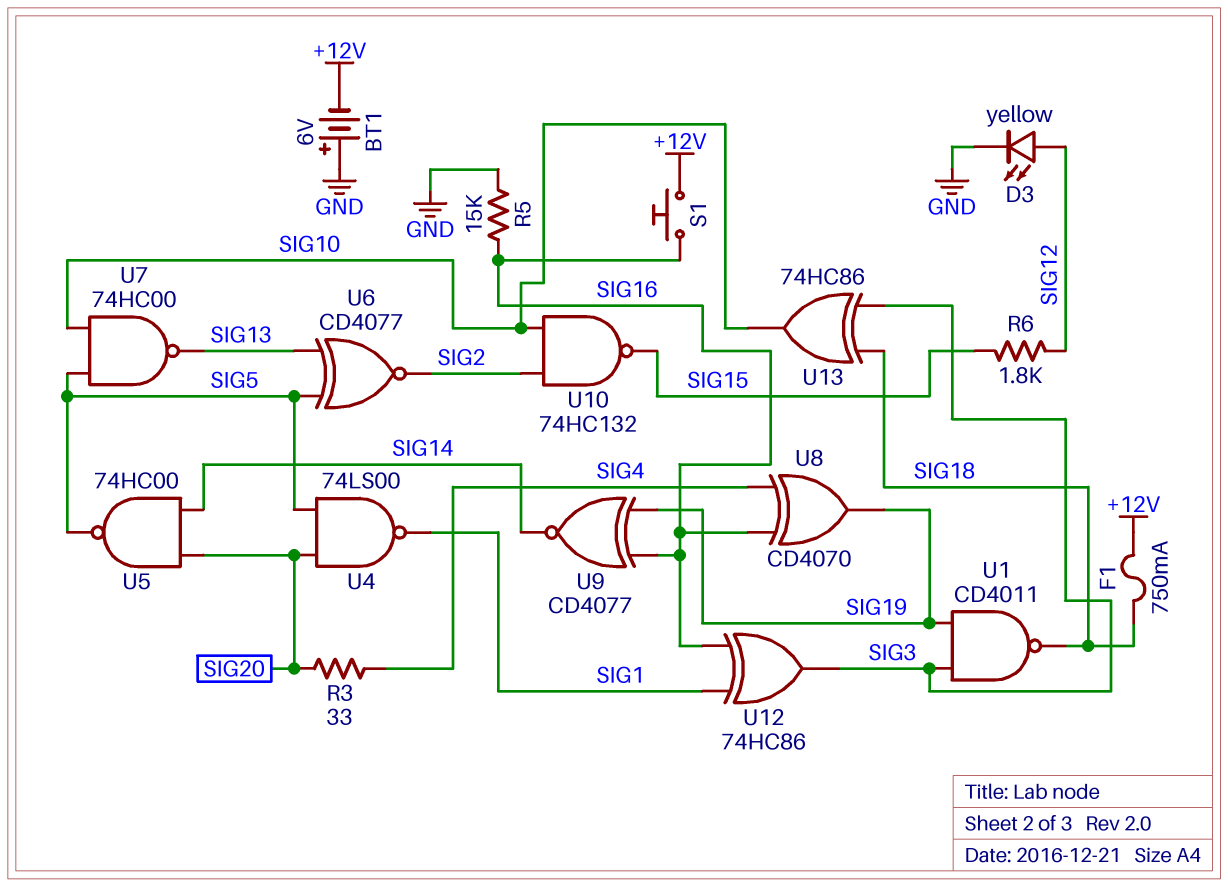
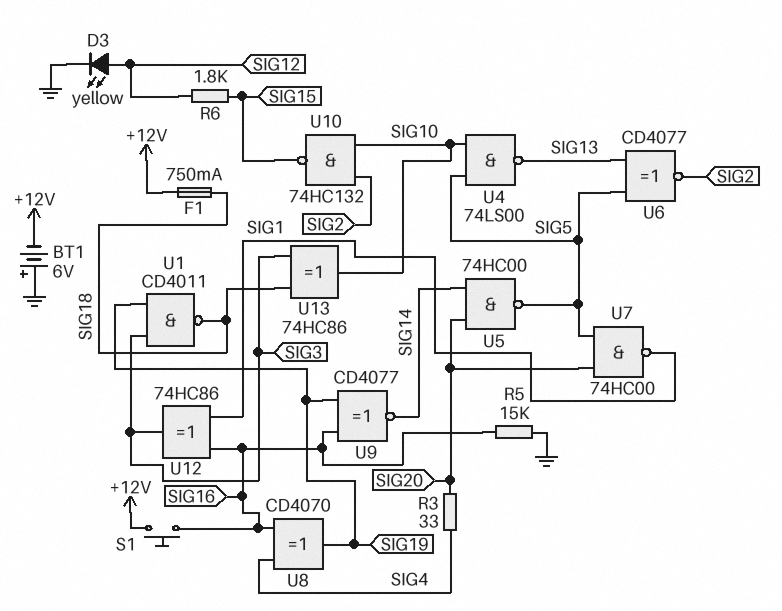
U4: NAND 74LS00 (in SIG5, in SIG20, out SIG1) -> NAND 74LS00 (in SIG5, in SIG10, out SIG13)
U7: NAND 74HC00 (in SIG5, in SIG10, out SIG13) -> NAND 74HC00 (in SIG5, in SIG20, out SIG1)

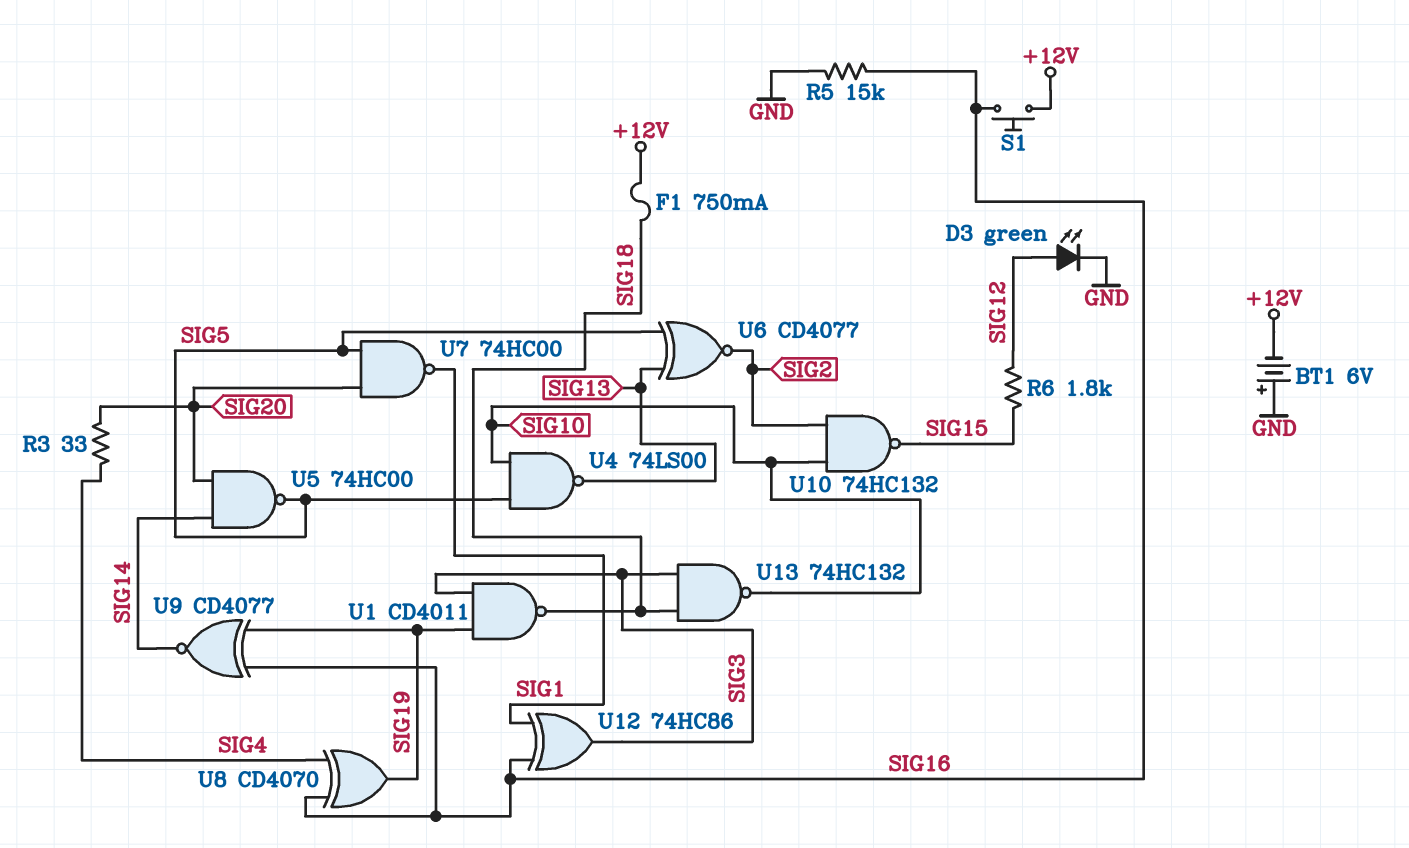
D3: LED yellow (A SIG12, K GND) -> LED green (A SIG12, K GND)
U13: XOR 74HC86 (in SIG3, in SIG18, out SIG10) -> NAND 74HC132 (in SIG3, in SIG18, out SIG10)

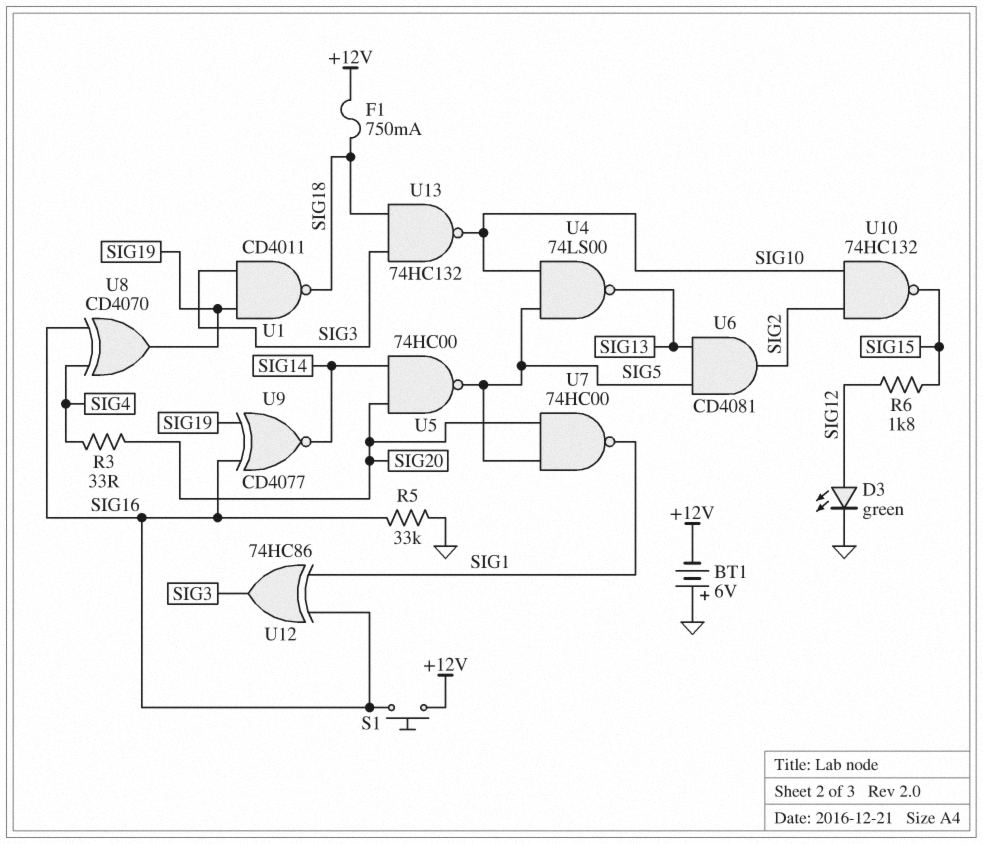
R5: 15k (GND, SIG16) -> 33k (GND, SIG16)
U6: XNOR CD4077 (in SIG5, in SIG13, out SIG2) -> AND CD4081 (in SIG5, in SIG13, out SIG2)

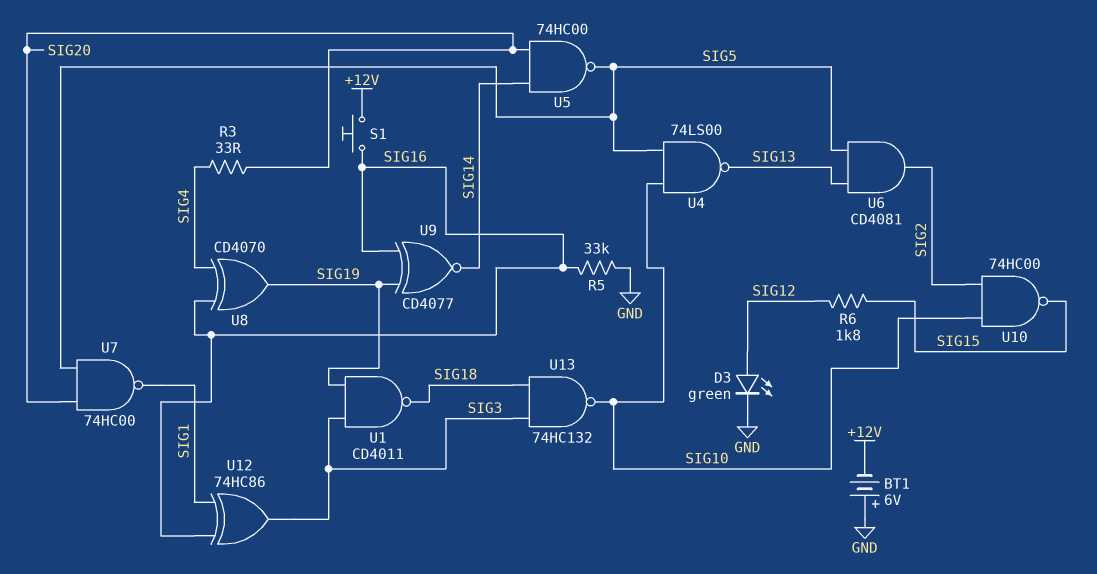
F1: 750mA (+12V, SIG18) -> none
U10: NAND 74HC132 (in SIG2, in SIG10, out SIG15) -> NAND 74HC00 (in SIG2, in SIG10, out SIG15)

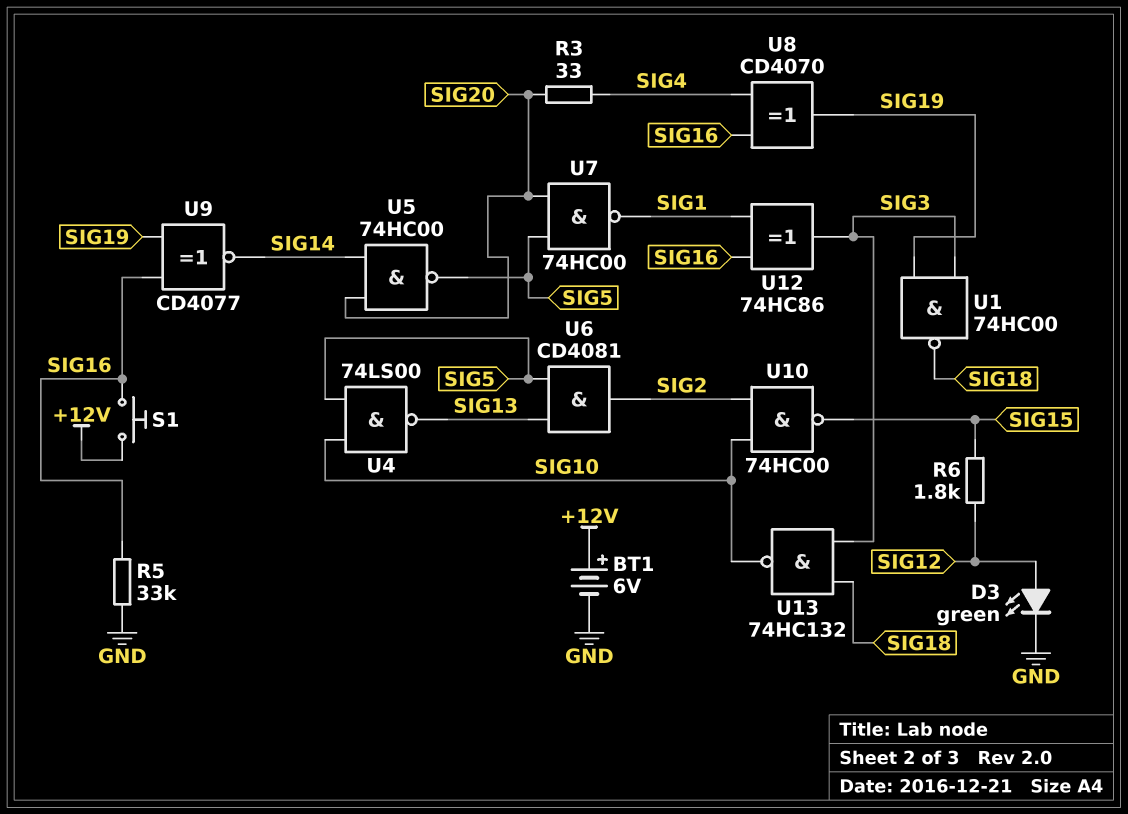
BT1: 6V (plus GND, minus +12V) -> 6V (plus +12V, minus GND)
U1: NAND CD4011 (in SIG3, in SIG19, out SIG18) -> NAND 74HC00 (in SIG3, in SIG19, out SIG18)

